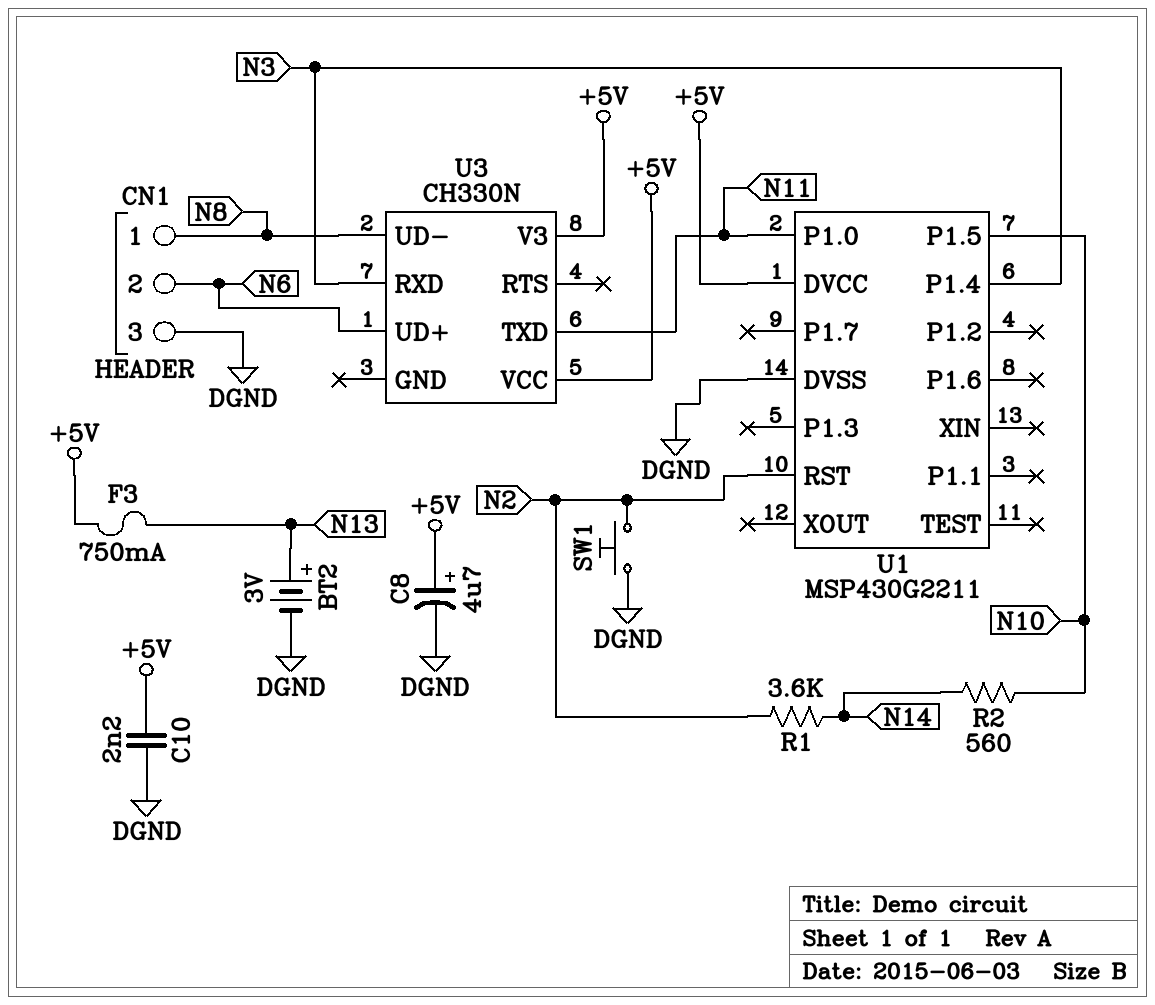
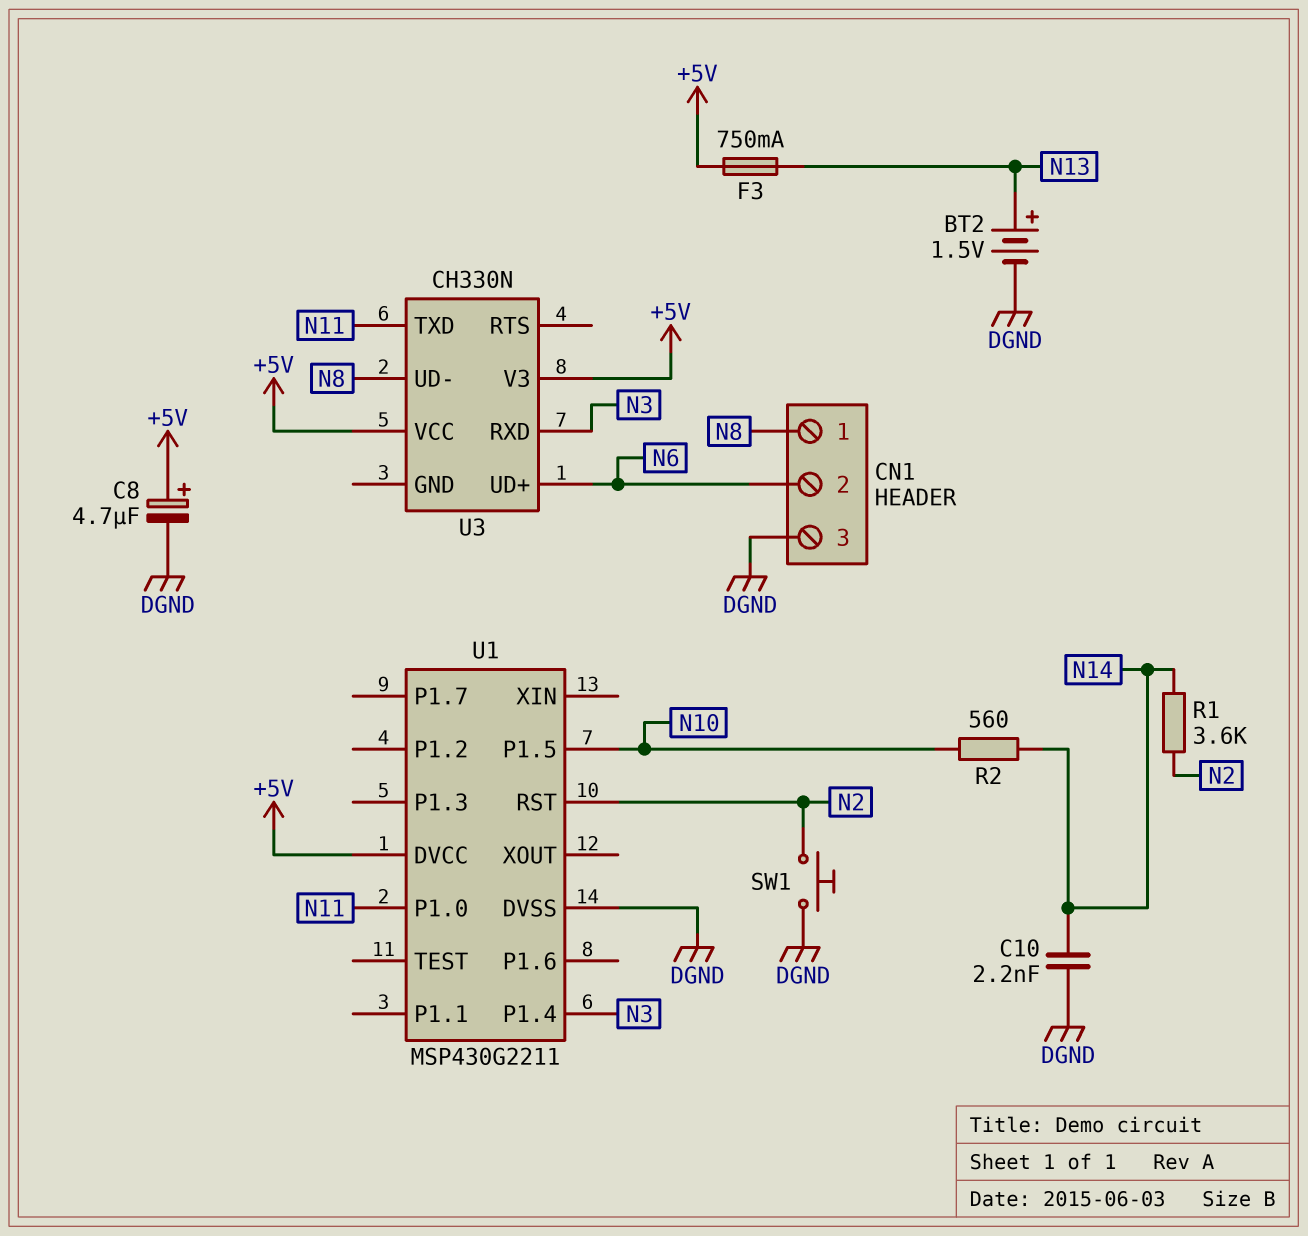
BT2: 3V (plus N13, minus DGND) -> 1.5V (plus N13, minus DGND)
C10: 2.2nF (+5V, DGND) -> 2.2nF (DGND, N14)

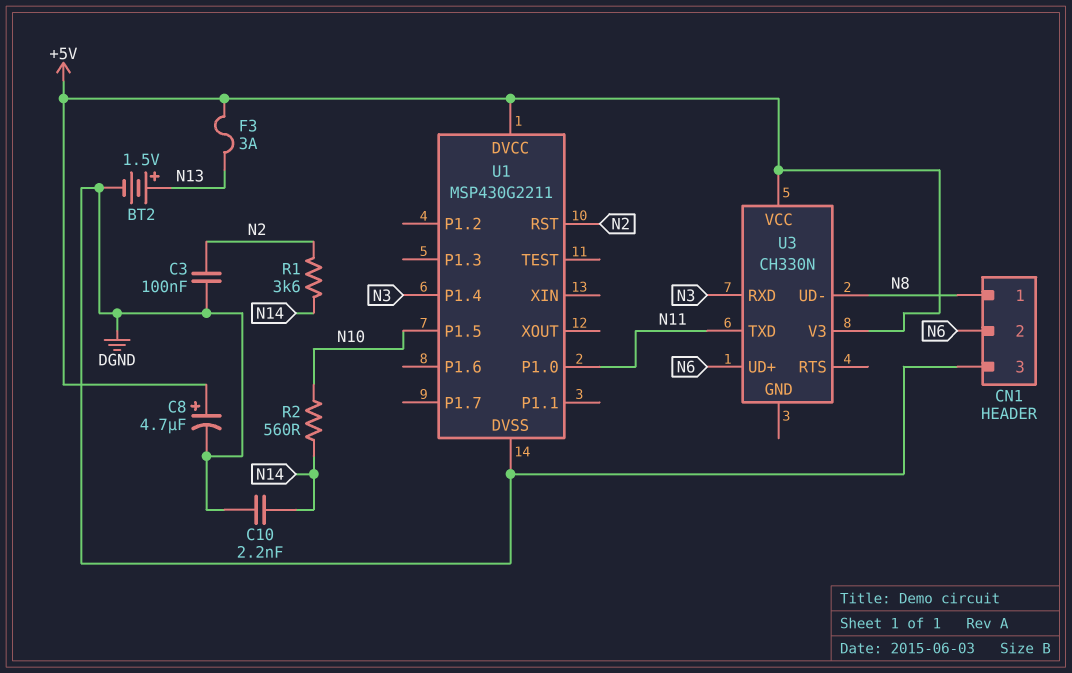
C3: none -> 100nF (DGND, N2)
F3: 750mA (+5V, N13) -> 3A (+5V, N13)
SW1: button (DGND, N2) -> none

